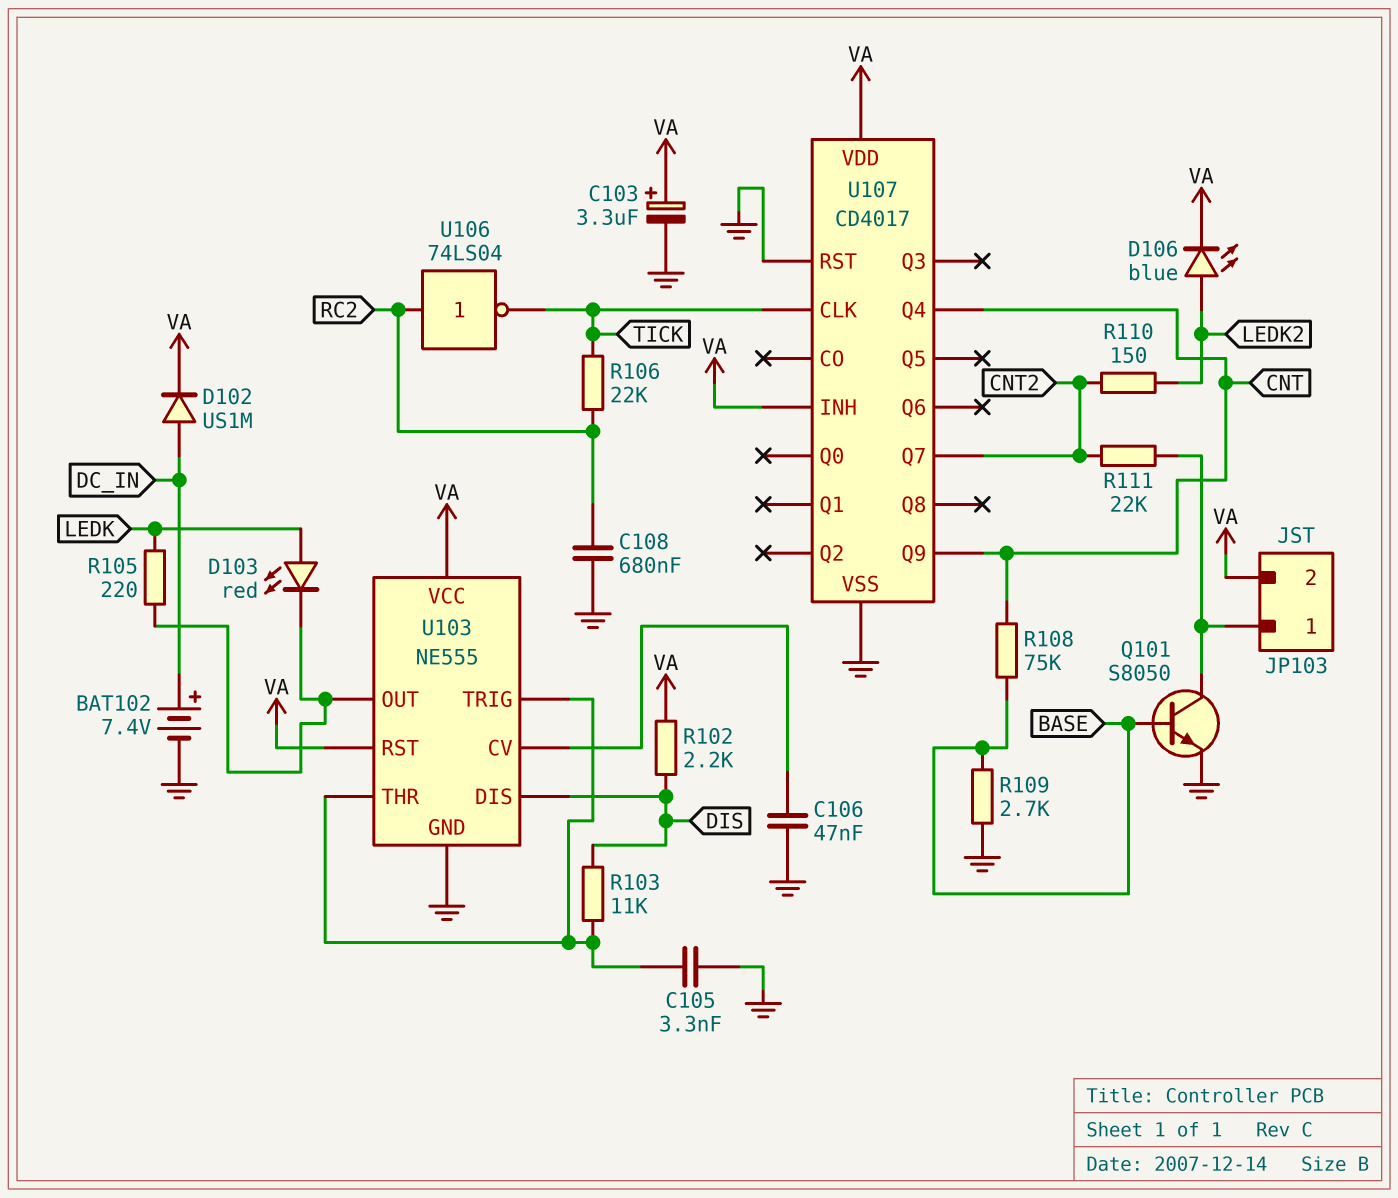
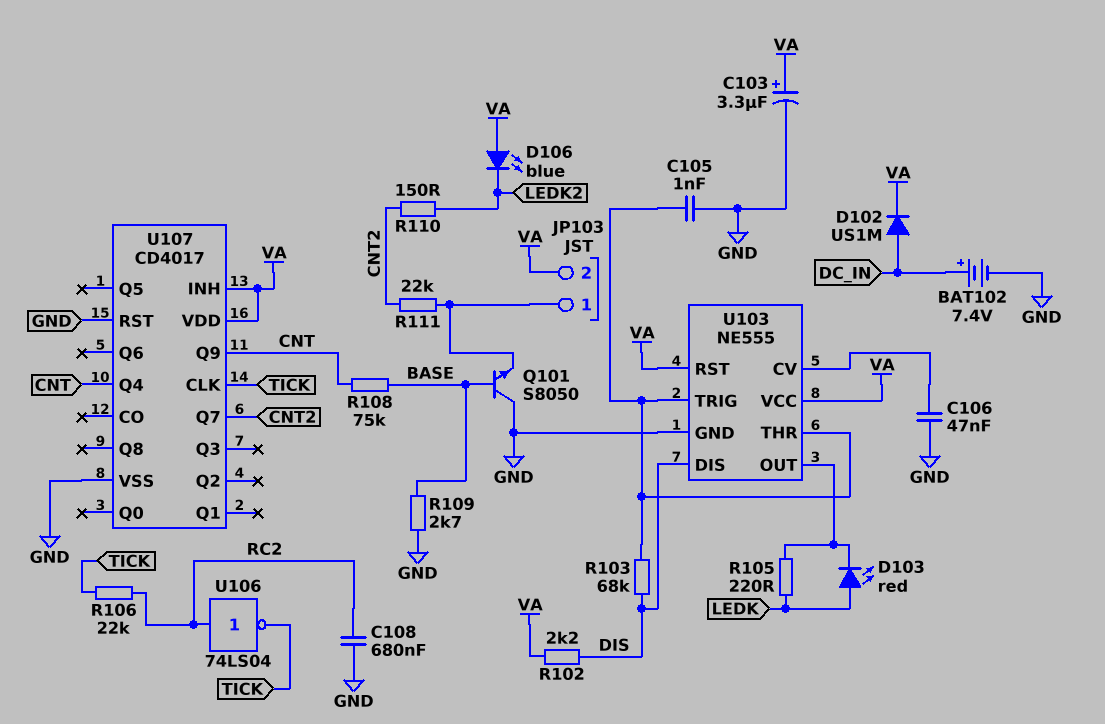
C105: 3.3nF (GND, U103/THR) -> 1nF (GND, U103/THR)
D106: LED blue (A LEDK2, K VA) -> LED blue (A VA, K LEDK2)
Q101: NPN S8050 (B BASE, C JP103/1, E GND) -> NPN S8050 (B BASE, C GND, E JP103/1)
R103: 11k (DIS, U103/THR) -> 68k (DIS, U103/THR)

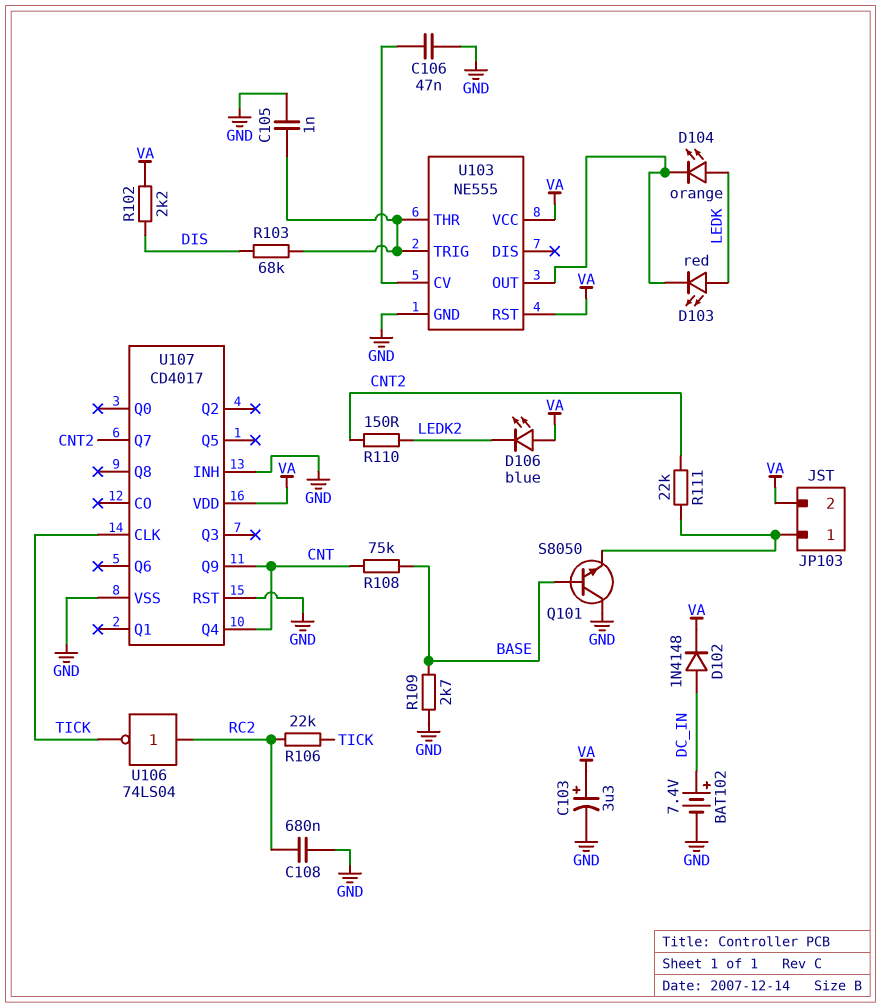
D102: diode US1M (A DC_IN, K VA) -> diode 1N4148 (A DC_IN, K VA)
D104: none -> LED orange (A LEDK, K U103/OUT)
R105: 220 (LEDK, U103/OUT) -> none
U103 pin DIS: DIS -> none
U107 pin INH: VA -> GND

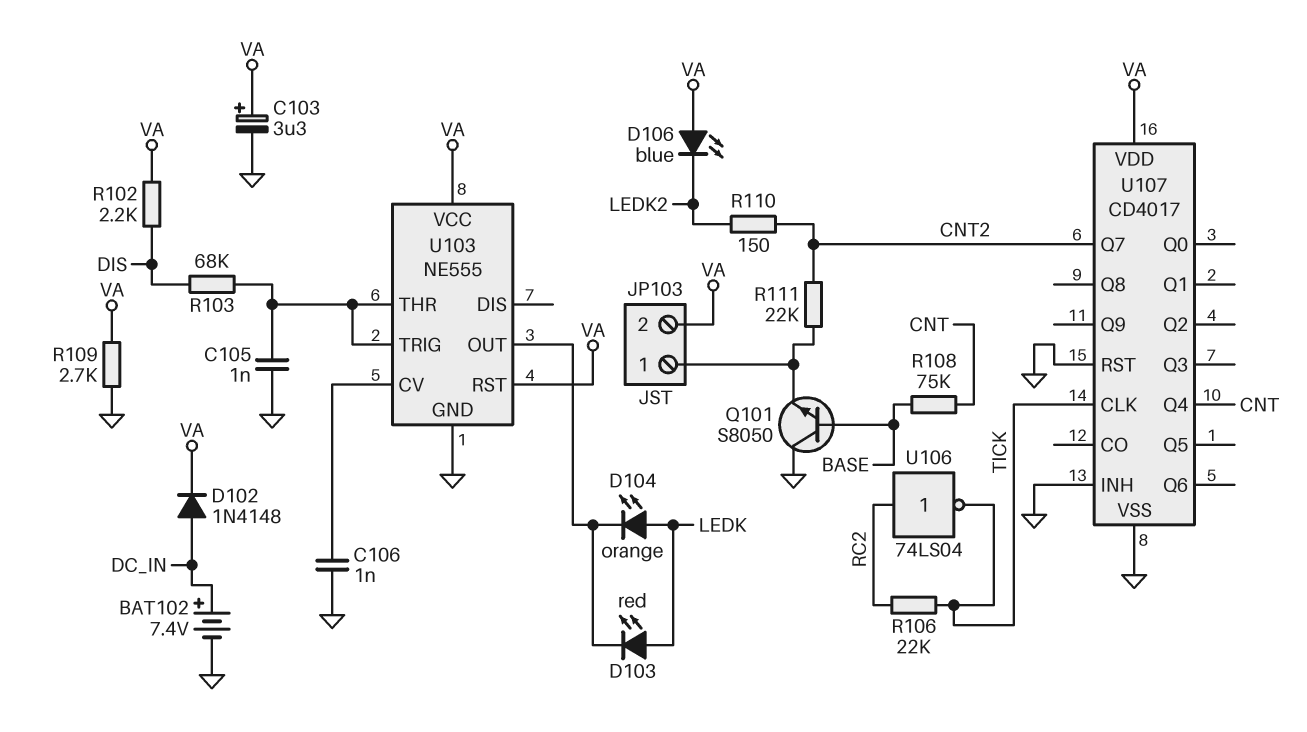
C106: 47nF (GND, U103/CV) -> 1nF (GND, U103/CV)
C108: 680nF (GND, RC2) -> none
R109: 2.7k (BASE, GND) -> 2.7k (GND, VA)
U107 pin Q9: CNT -> none

